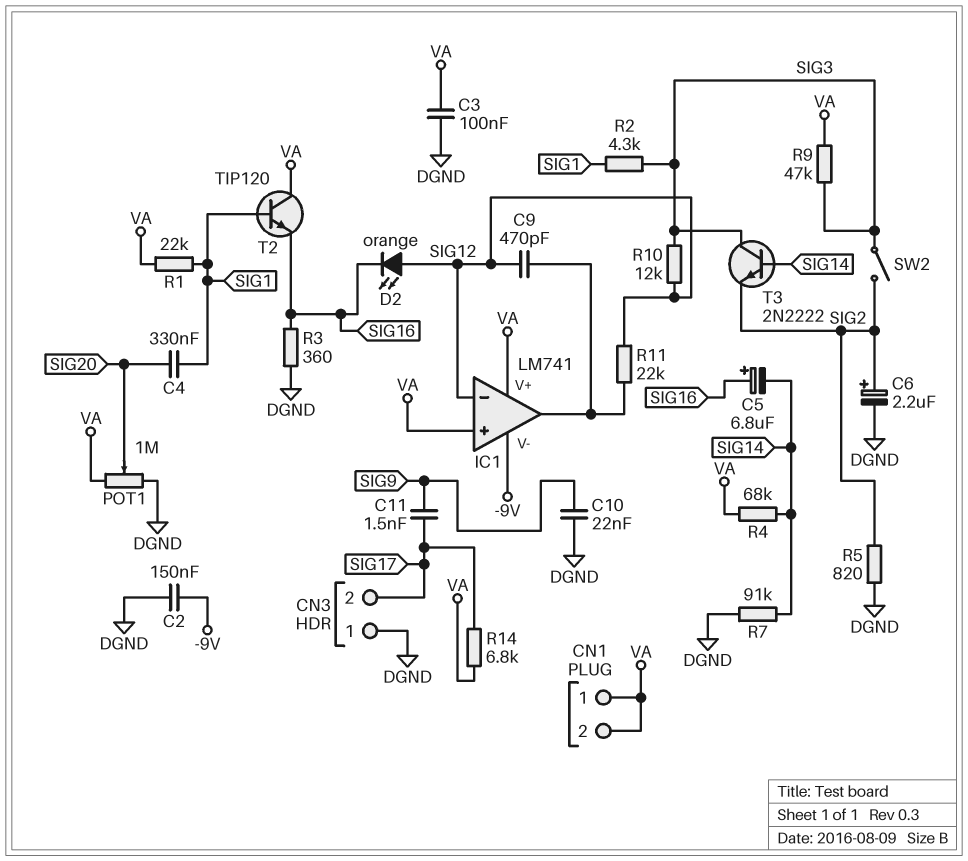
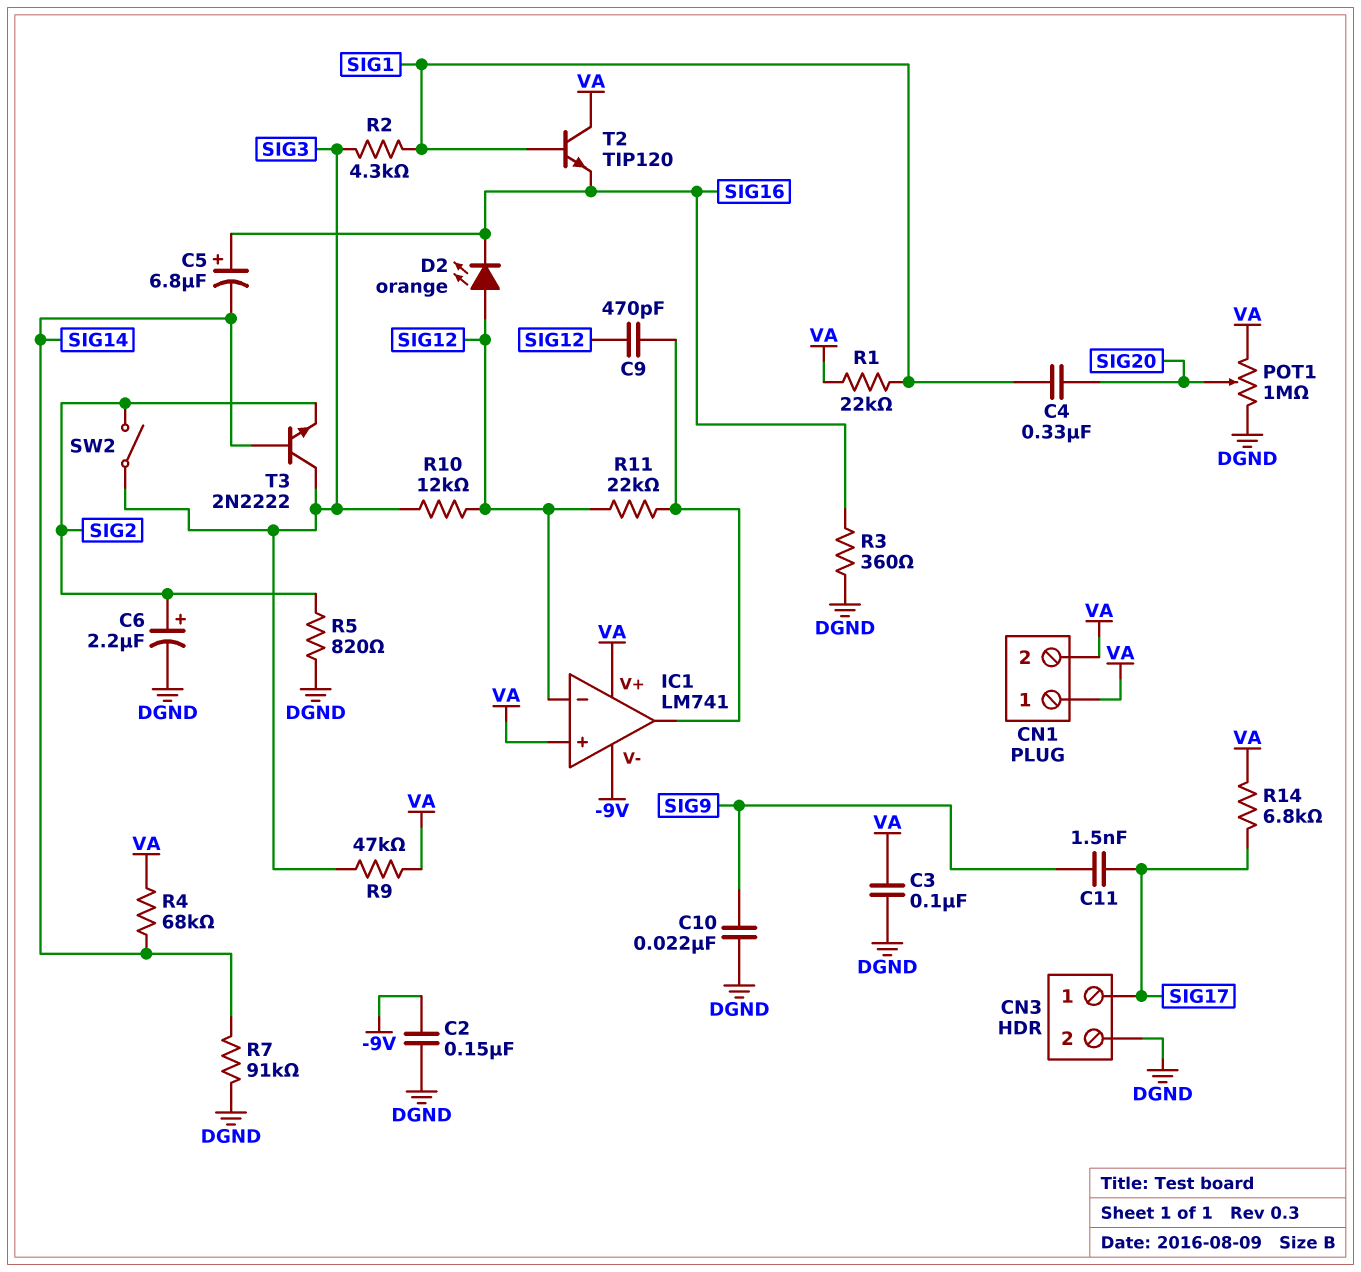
CN3 pin 1: DGND -> SIG17
CN3 pin 2: SIG17 -> DGND

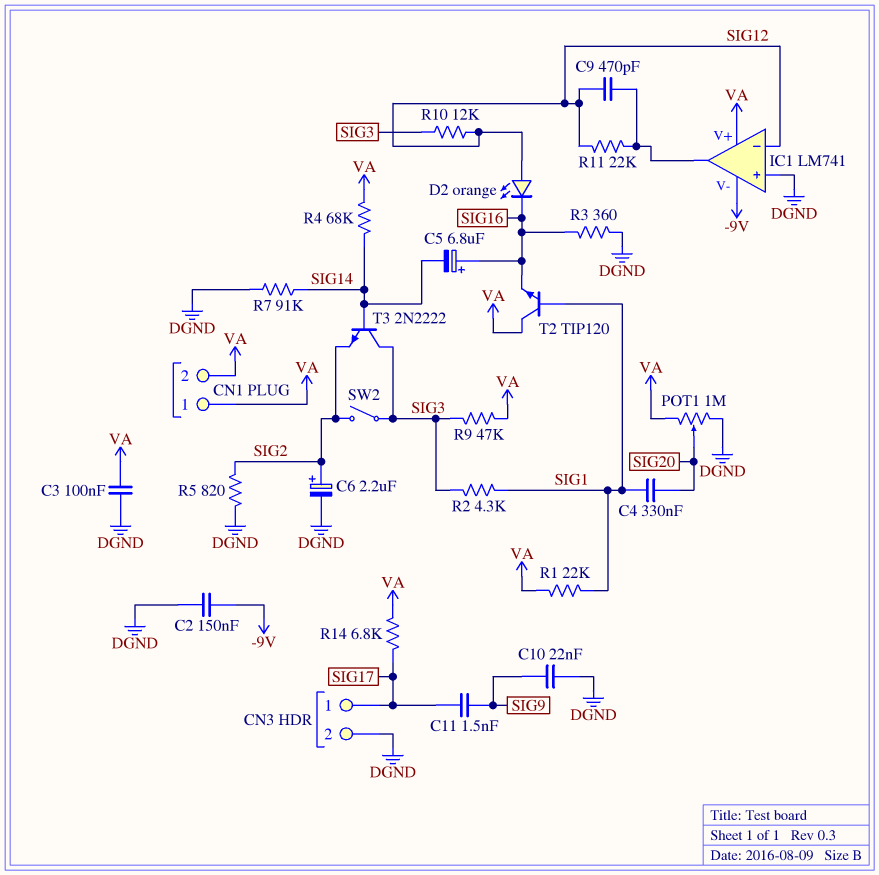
IC1 pin in+: VA -> DGND

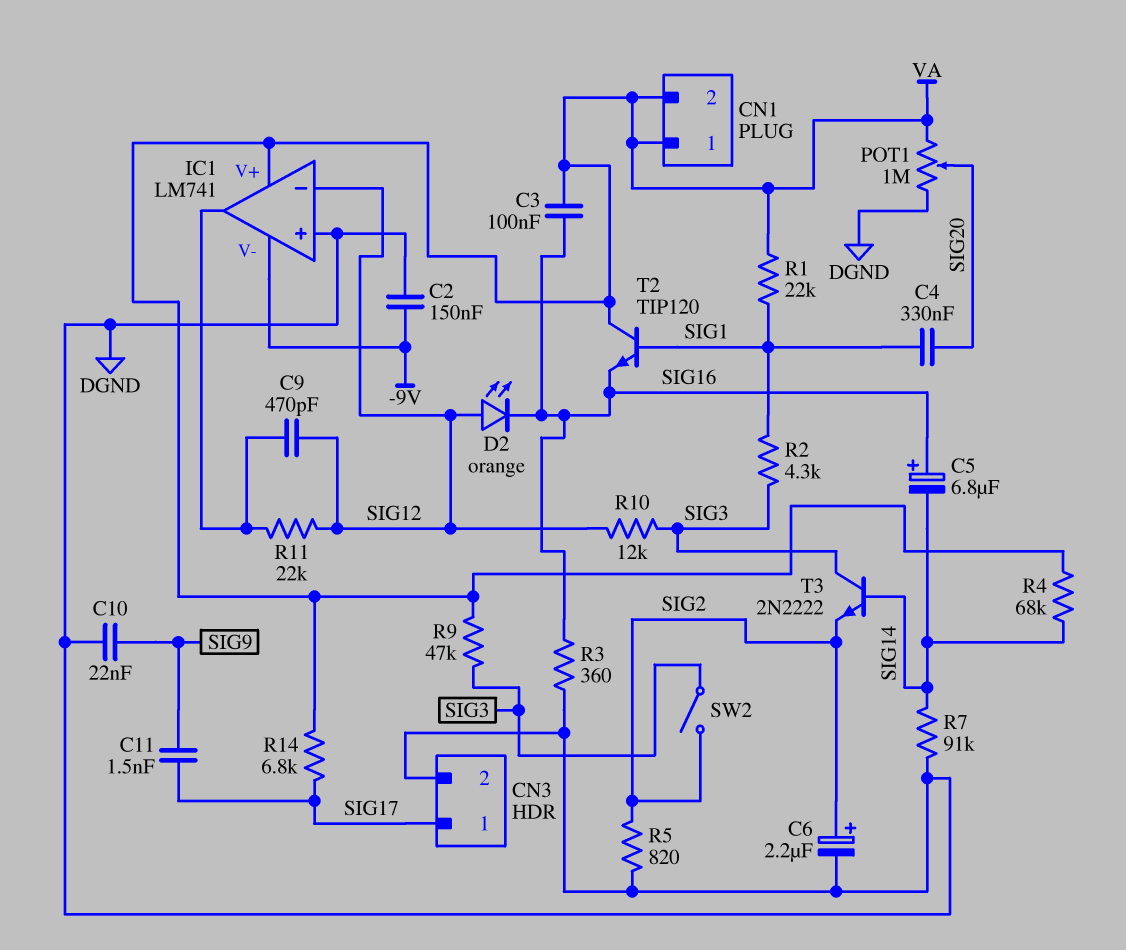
C3: 100nF (DGND, VA) -> 100nF (SIG16, VA)

